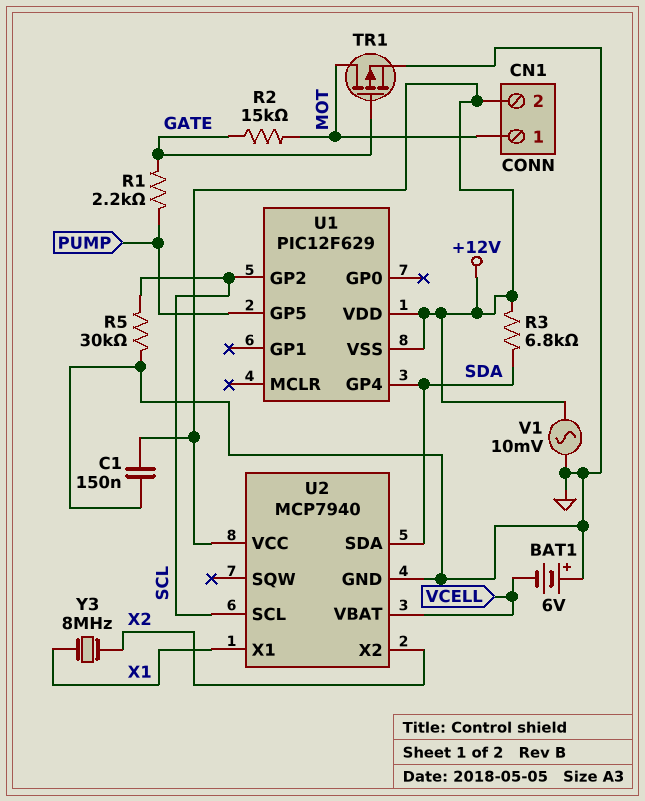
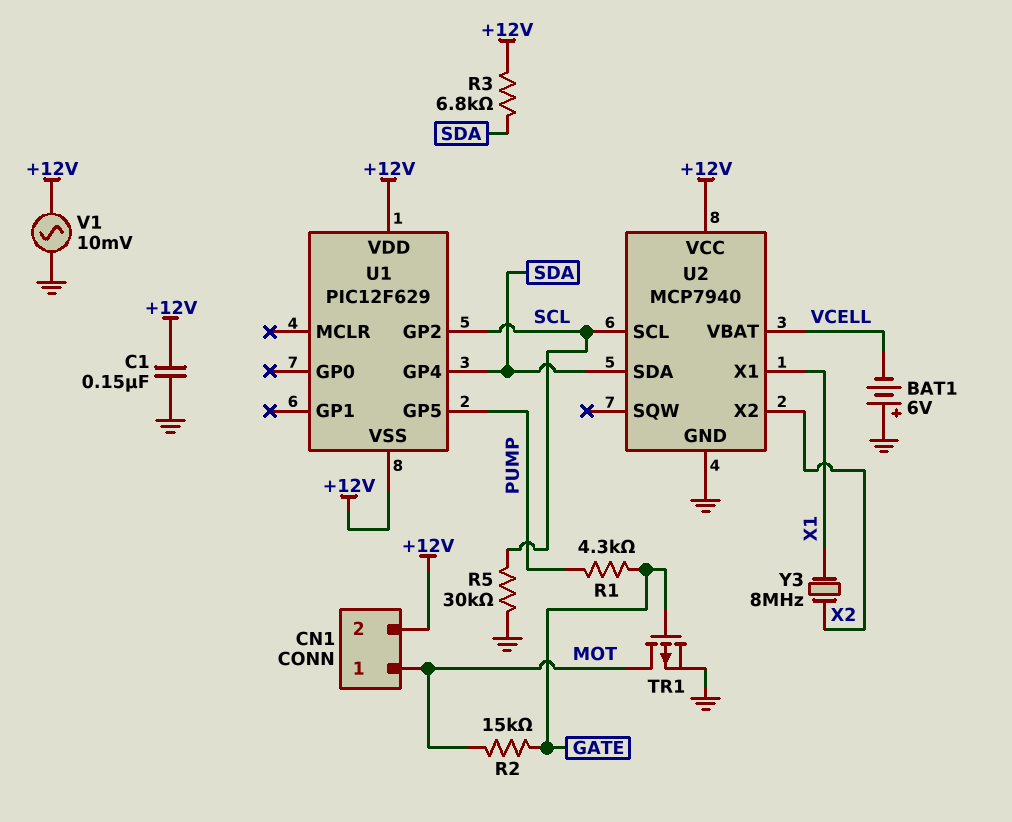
R1: 2.2k (GATE, PUMP) -> 4.3k (GATE, PUMP)

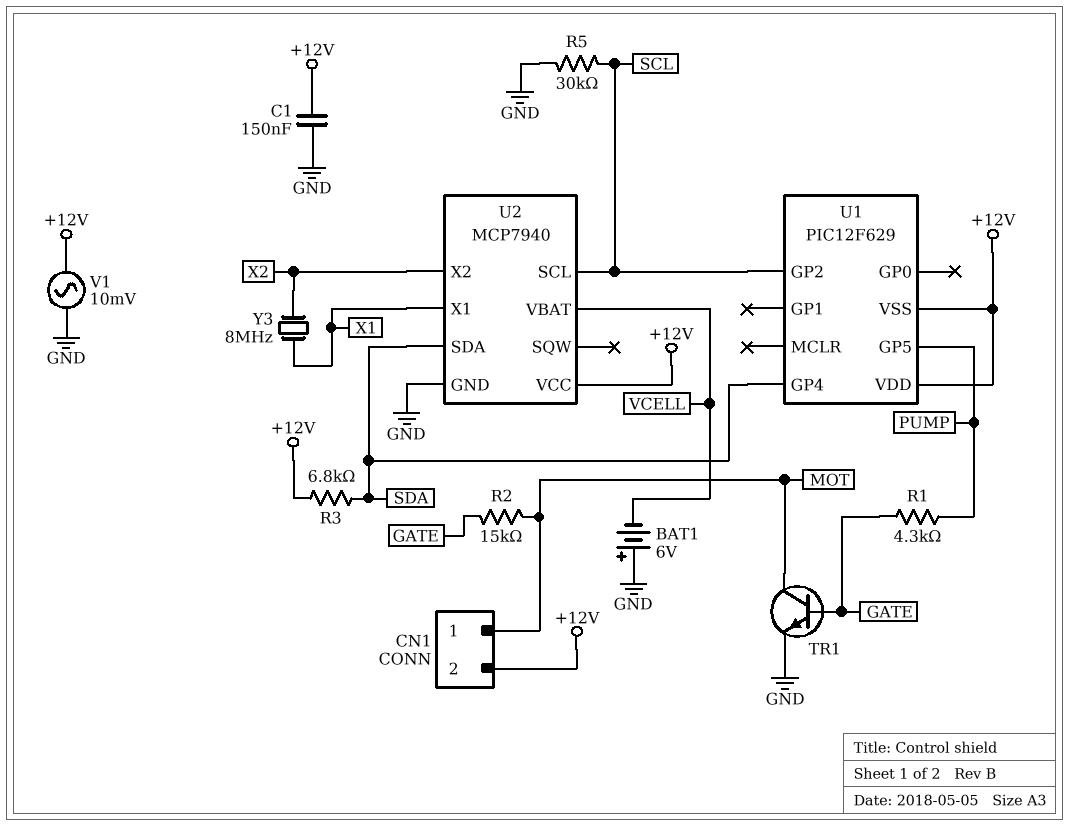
TR1: PMOS (G GATE, D MOT, S GND) -> NPN (B GATE, C MOT, E GND)

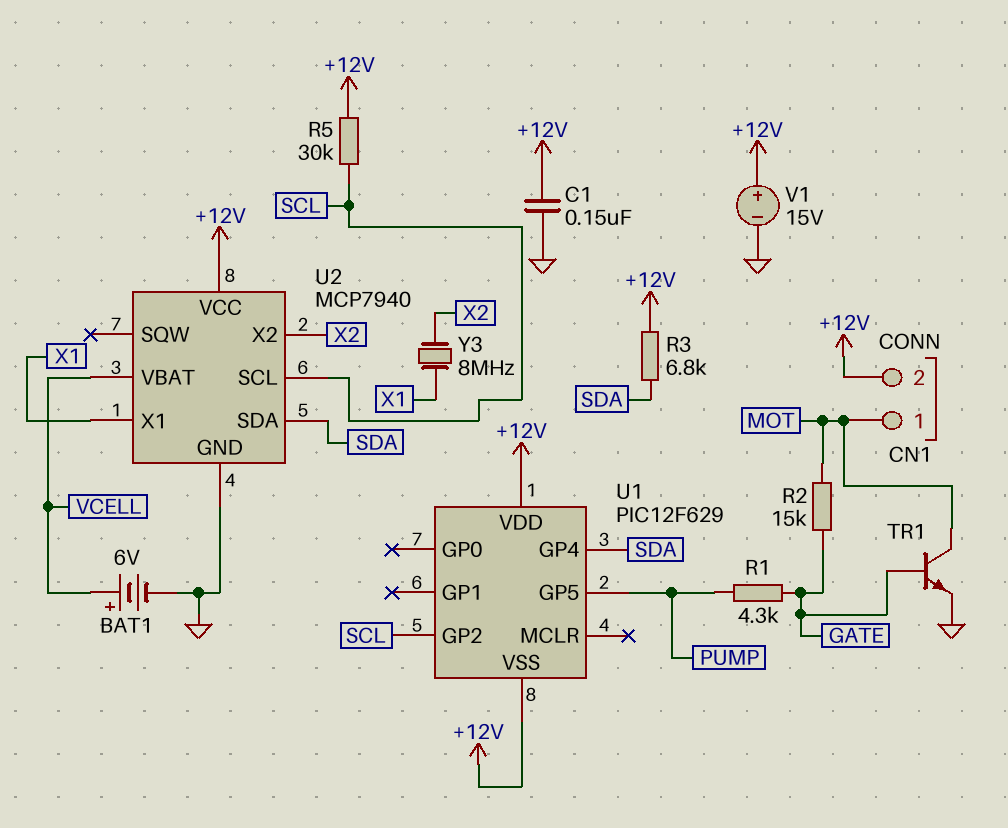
BAT1: 6V (plus GND, minus VCELL) -> 6V (plus VCELL, minus GND)
R5: 30k (GND, SCL) -> 30k (+12V, SCL)
V1: AC 10mV (+12V, GND) -> 15V (plus +12V, minus GND)

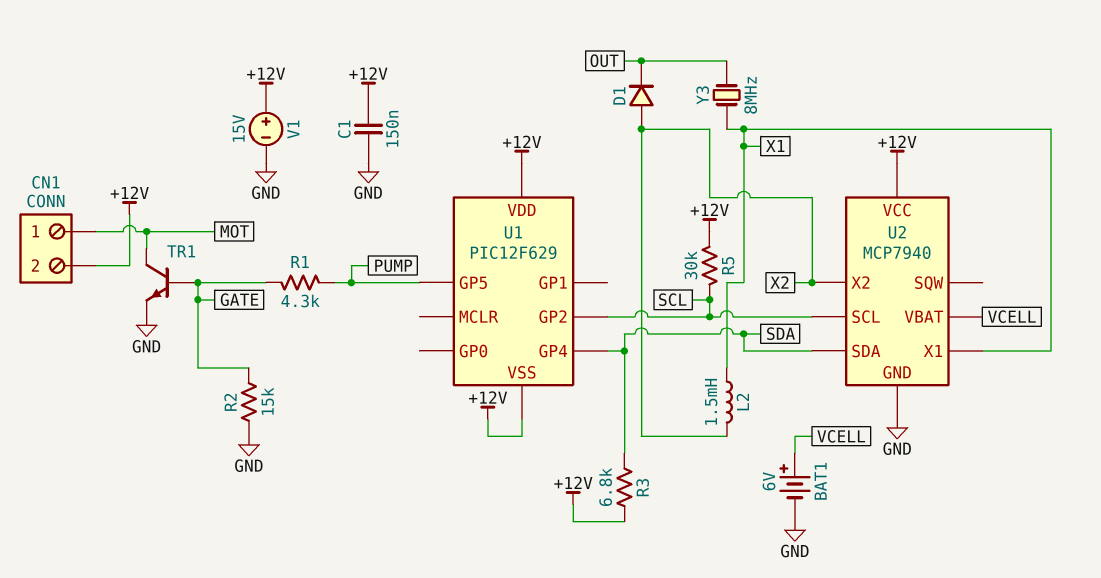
D1: none -> diode (A X2, K OUT)
L2: none -> 1.5mH (X1, X2)
R2: 15k (GATE, MOT) -> 15k (GATE, GND)
Y3: 8MHz (X1, X2) -> 8MHz (OUT, X1)

